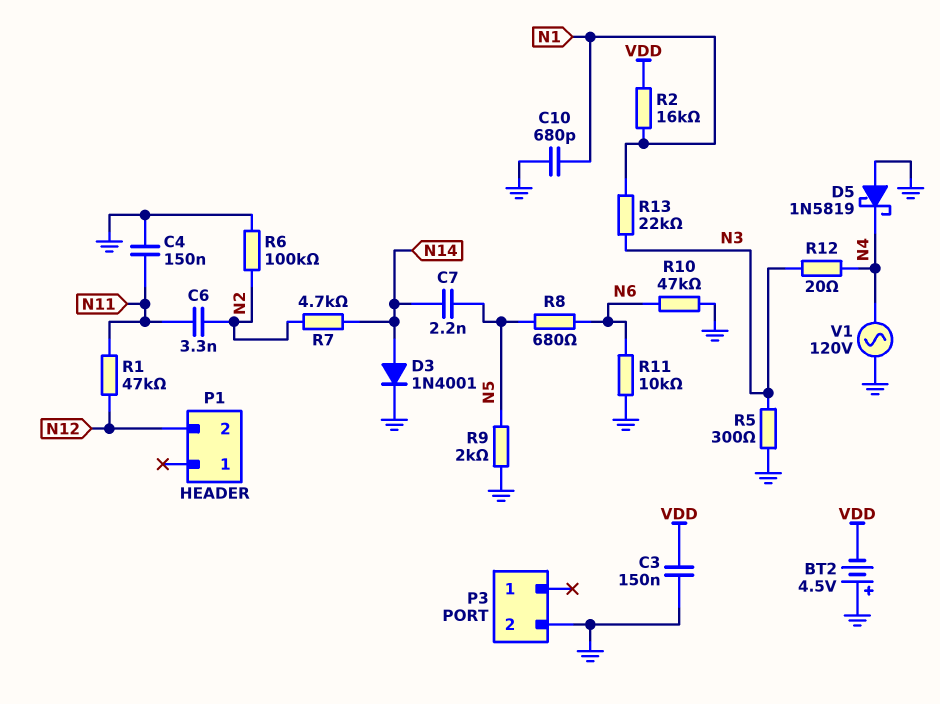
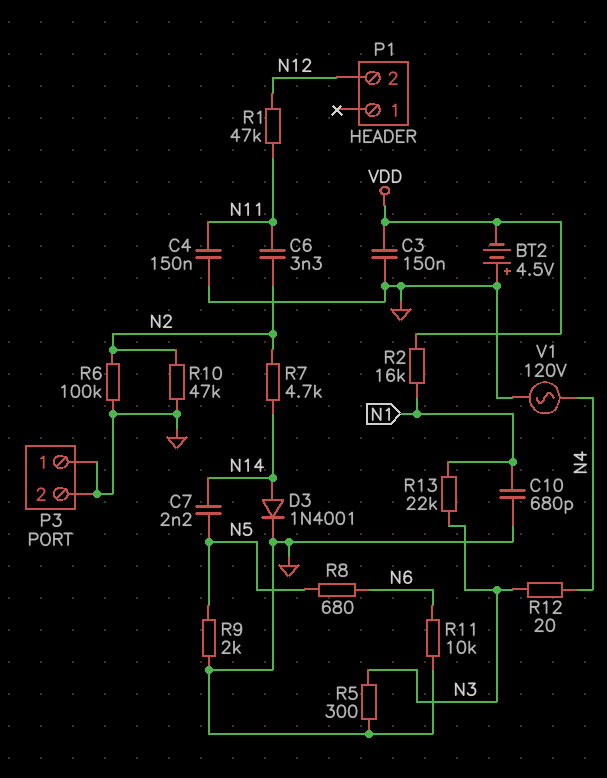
D5: schottky 1N5819 (A GND, K N4) -> none
P3 pin 1: none -> GND
R10: 47k (GND, N6) -> 47k (GND, N2)

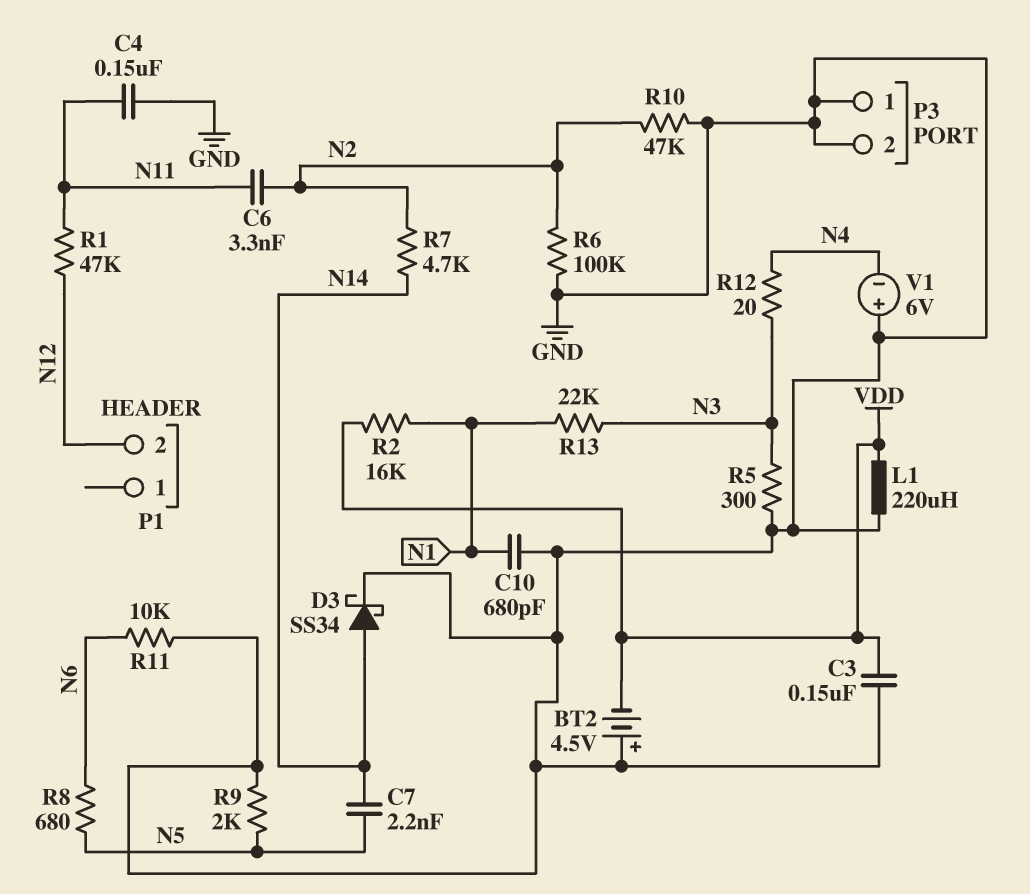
D3: diode 1N4001 (A N14, K GND) -> schottky SS34 (A N14, K GND)
L1: none -> 220uH (GND, VDD)
V1: AC 120V (GND, N4) -> 6V (plus GND, minus N4)

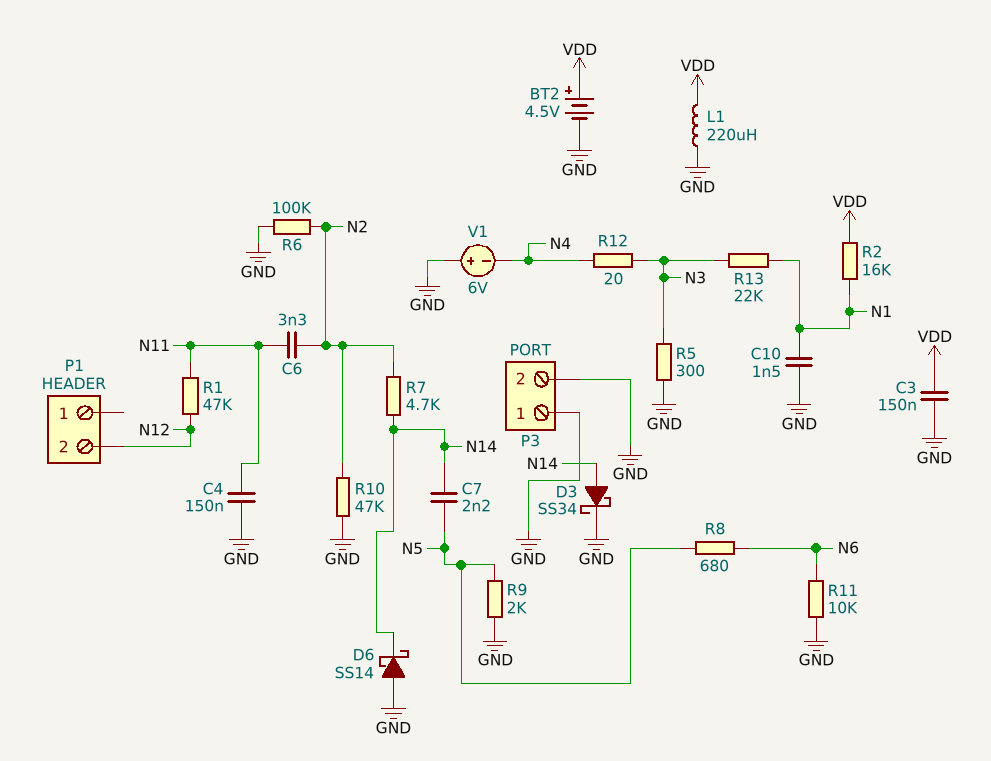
BT2: 4.5V (plus GND, minus VDD) -> 4.5V (plus VDD, minus GND)
C10: 680pF (GND, N1) -> 1.5nF (GND, N1)
D6: none -> schottky SS14 (A GND, K N14)

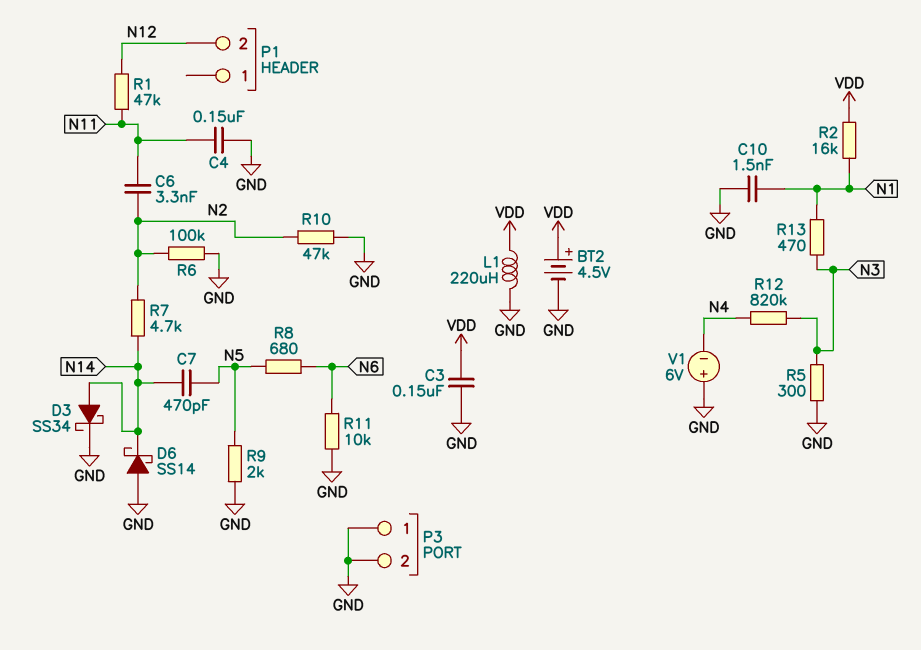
C7: 2.2nF (N5, N14) -> 470pF (N5, N14)
R12: 20 (N3, N4) -> 820k (N3, N4)
R13: 22k (N1, N3) -> 470 (N1, N3)

